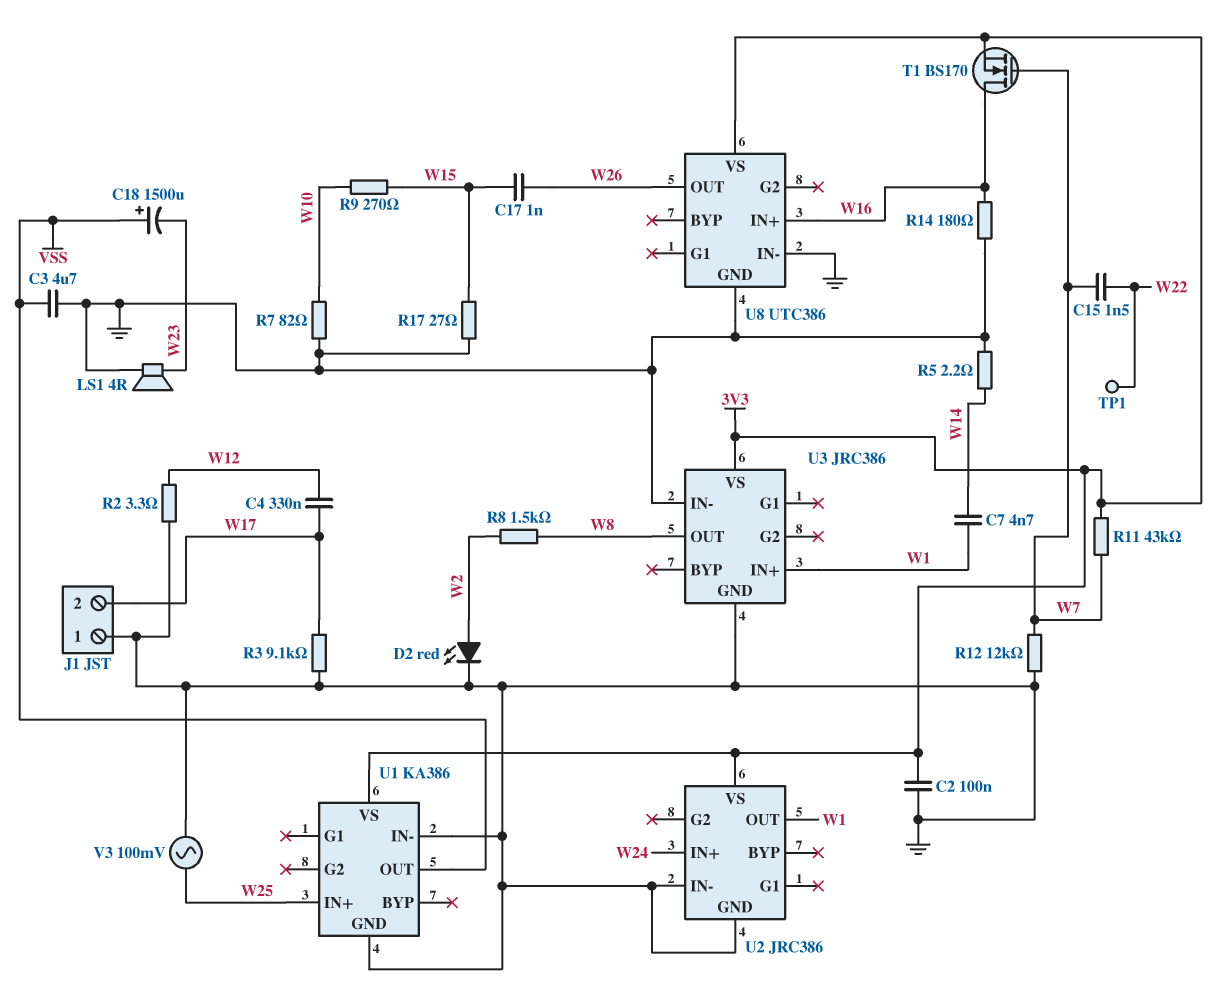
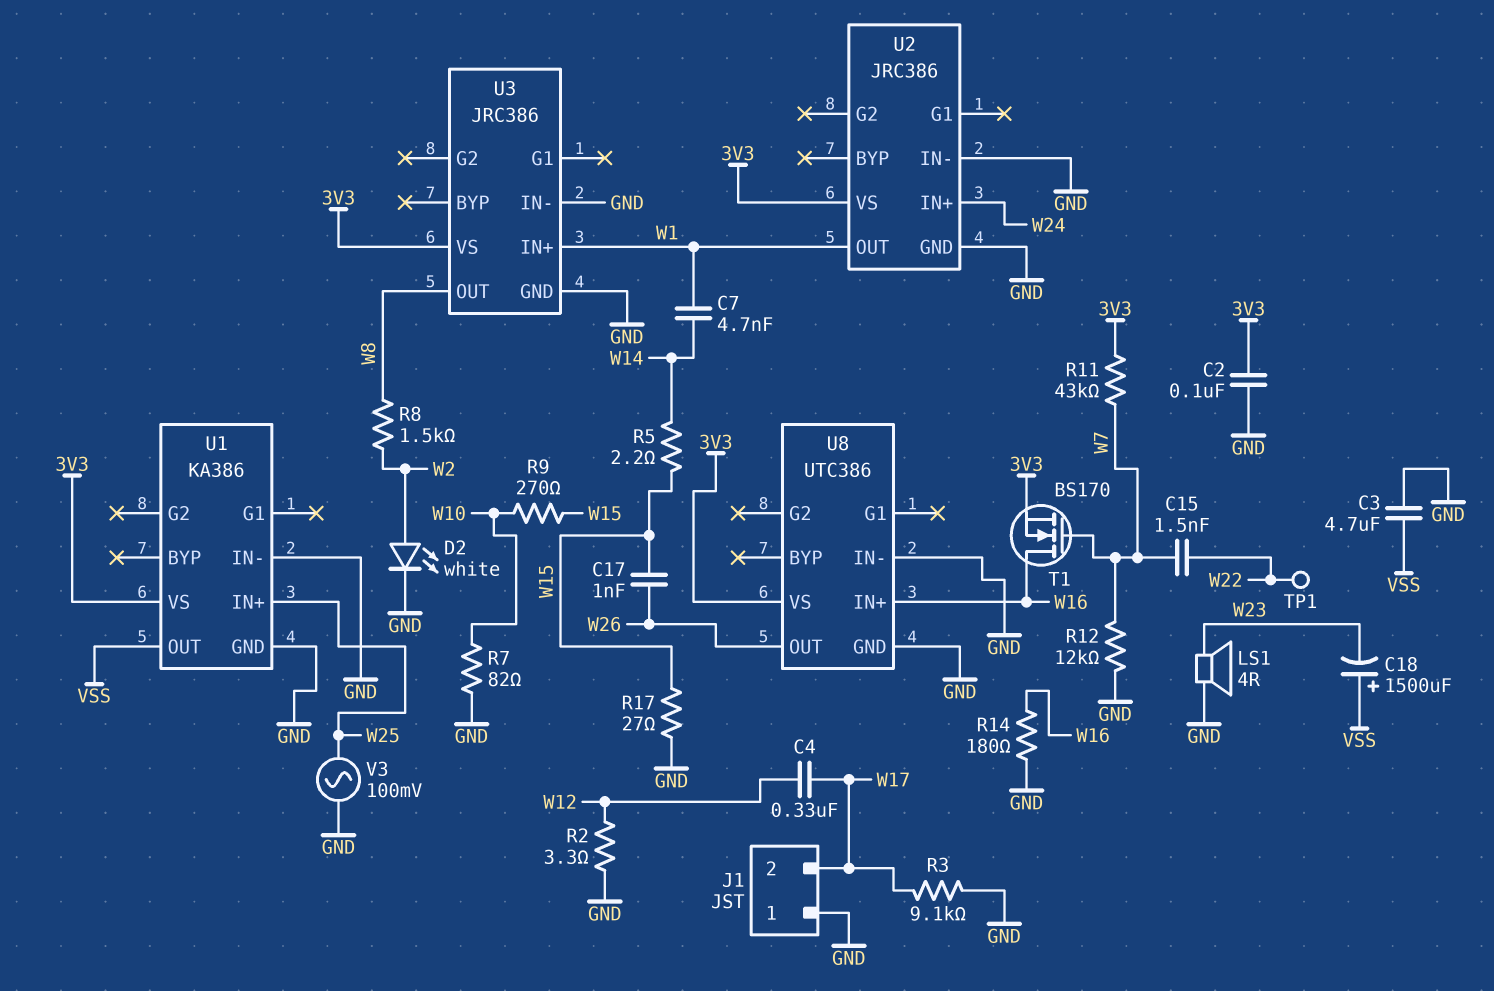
D2: LED red (A W2, K GND) -> LED white (A W2, K GND)
R5: 2.2 (GND, W14) -> 2.2 (W14, W15)

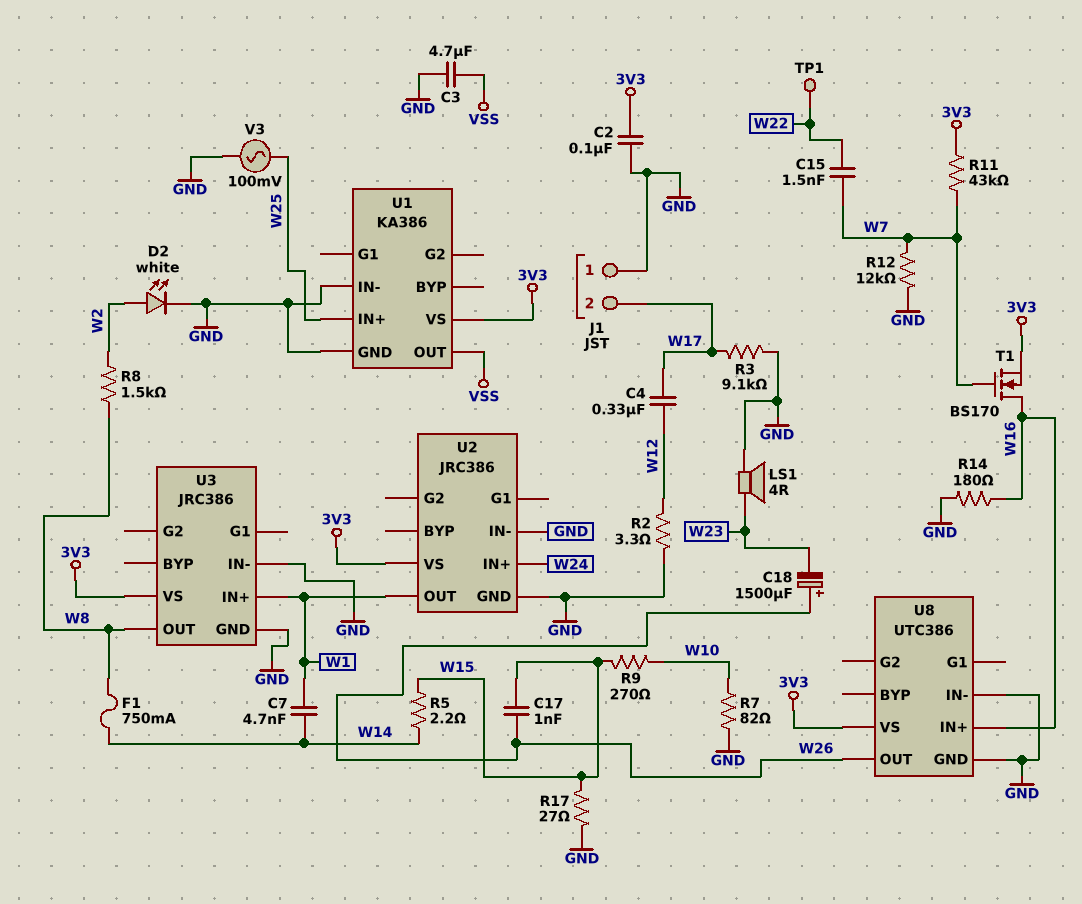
C18: 1500uF (plus VSS, minus W23) -> 1500uF (plus W26, minus W23)
F1: none -> 750mA (W8, W14)

